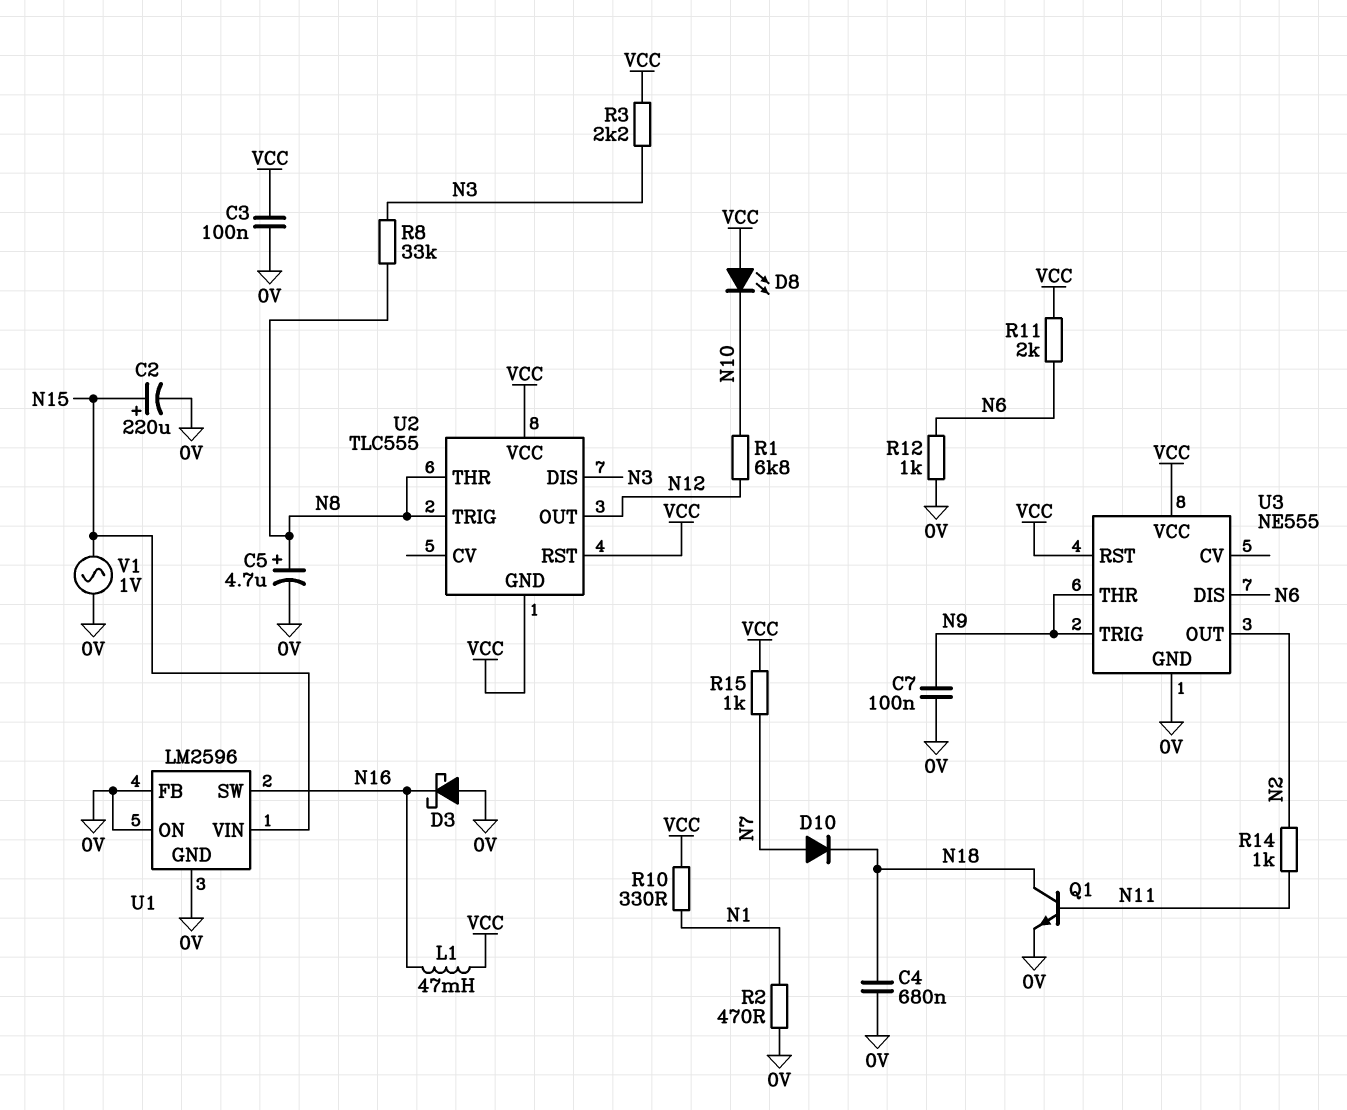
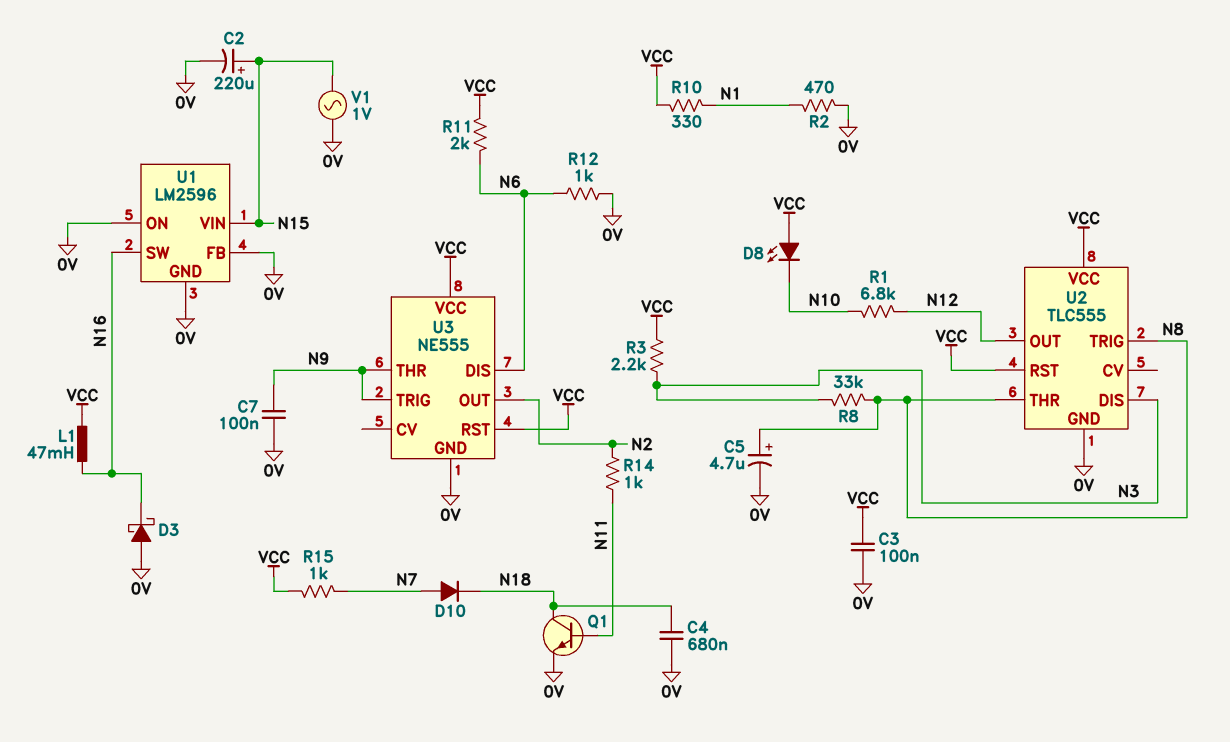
U2 pin GND: VCC -> 0V

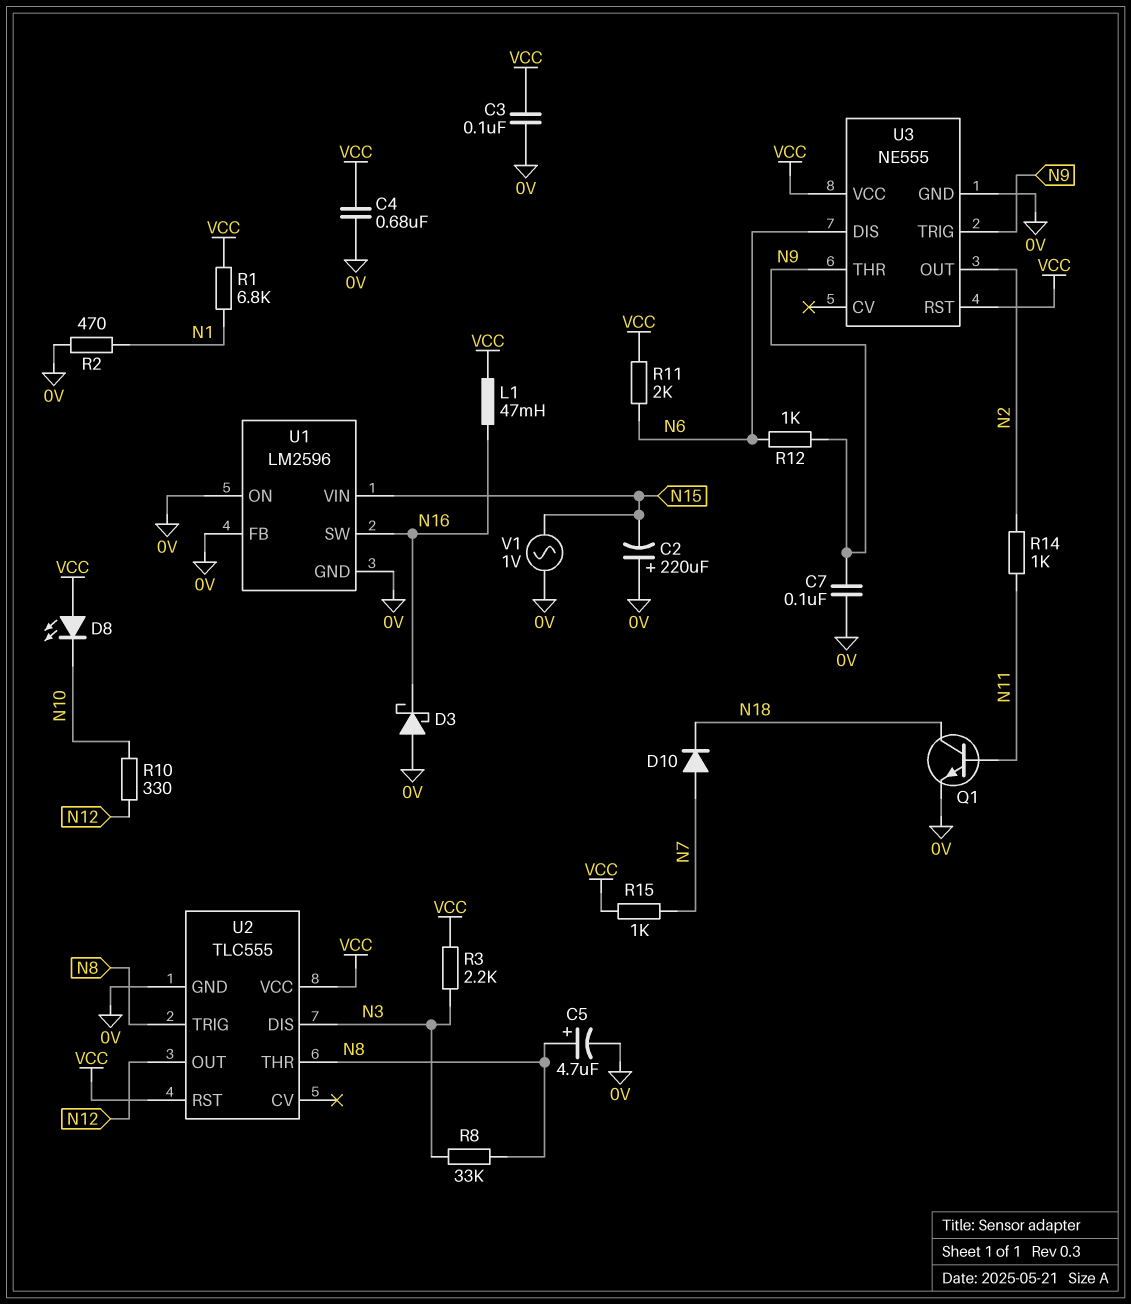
C2: 220uF (plus N15, minus 0V) -> 220uF (plus 0V, minus N15)
C4: 680nF (0V, N18) -> 680nF (0V, VCC)
R1: 6.8k (N10, N12) -> 6.8k (N1, VCC)
R10: 330 (N1, VCC) -> 330 (N10, N12)
R12: 1k (0V, N6) -> 1k (N6, N9)

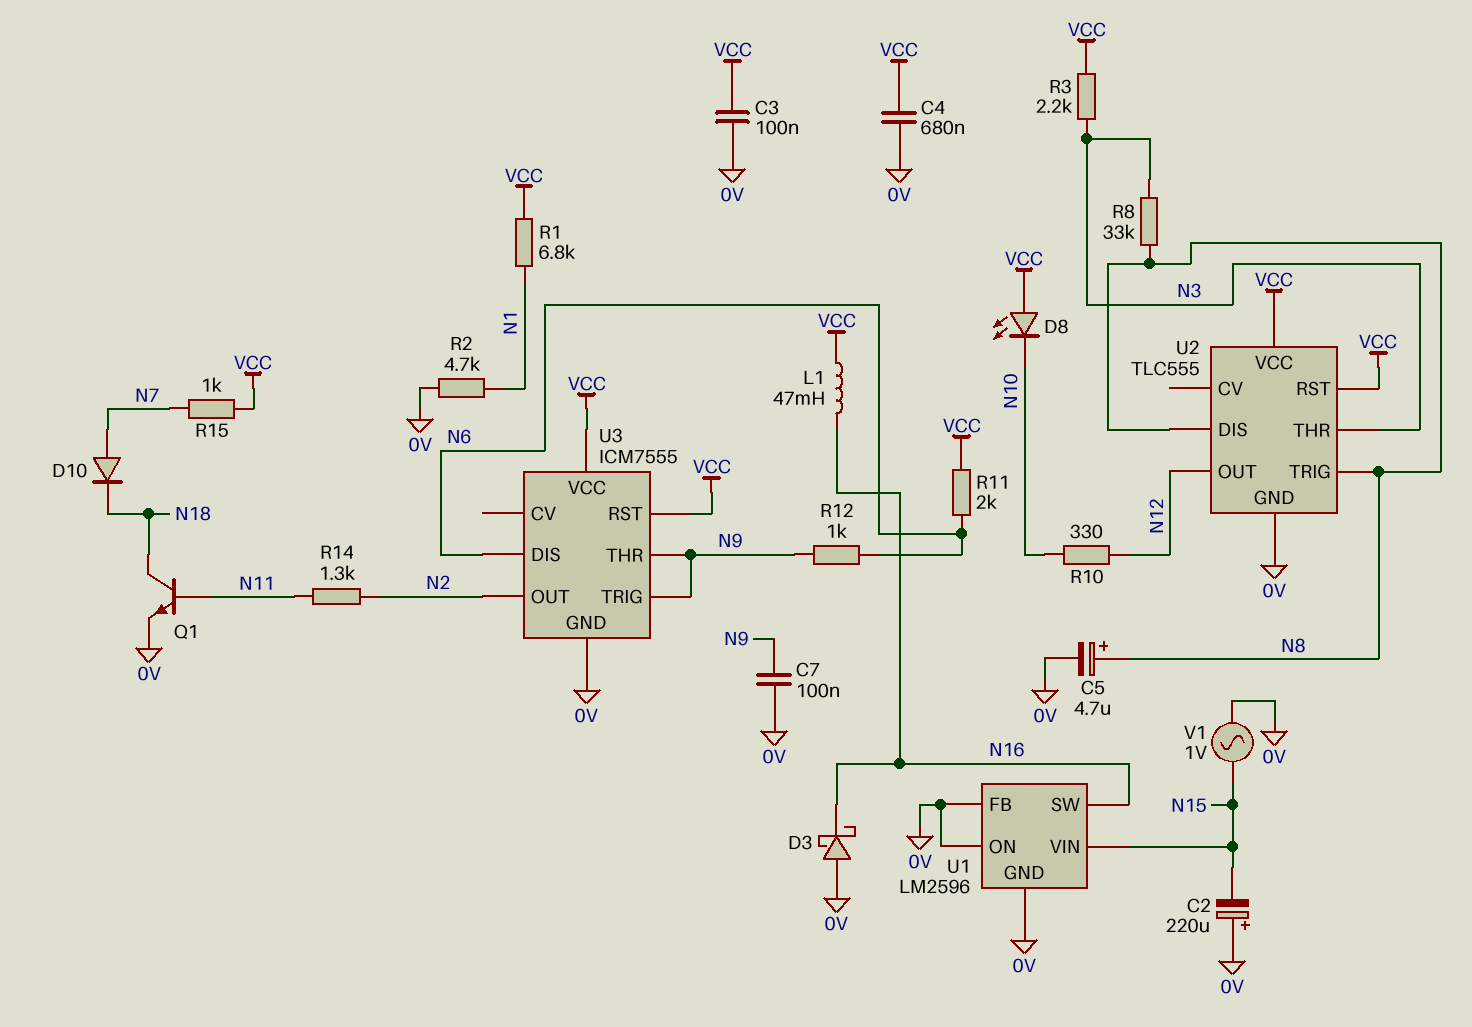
R2: 470 (0V, N1) -> 4.7k (0V, N1)
R14: 1k (N2, N11) -> 1.3k (N2, N11)
U2 pin DIS: N3 -> N8
U2 pin THR: N8 -> N3
U3: NE555 -> ICM7555

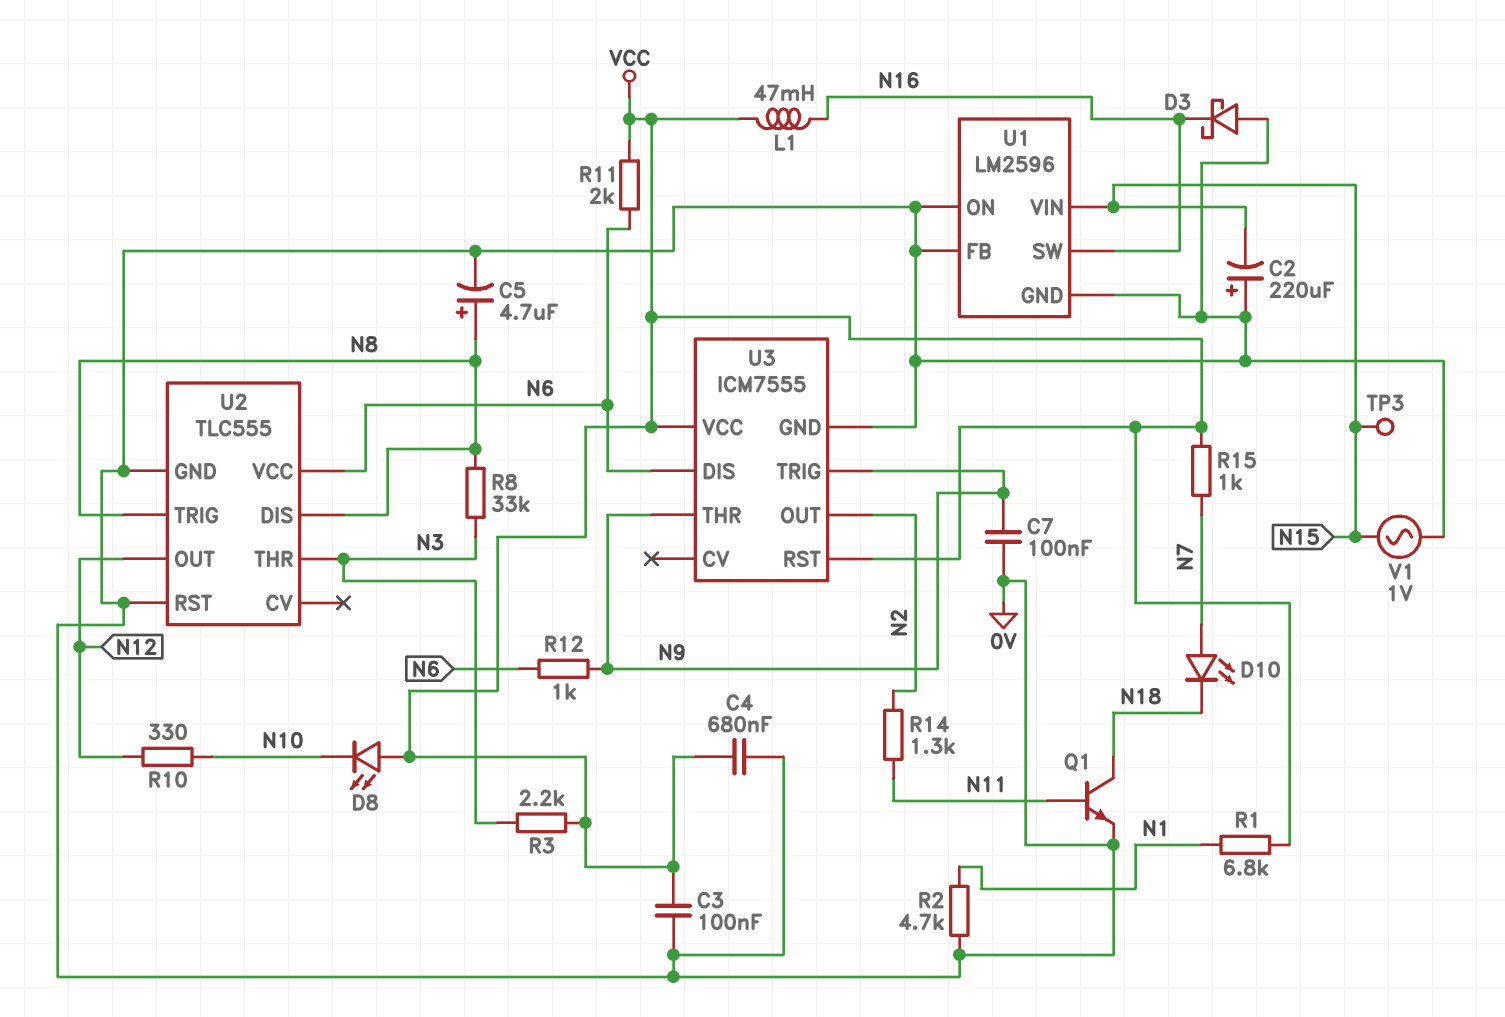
D10: diode (A N7, K N18) -> LED (A N7, K N18)
TP3: none -> test point (N15)
U2 pin RST: VCC -> 0V
U2 pin VCC: VCC -> N6

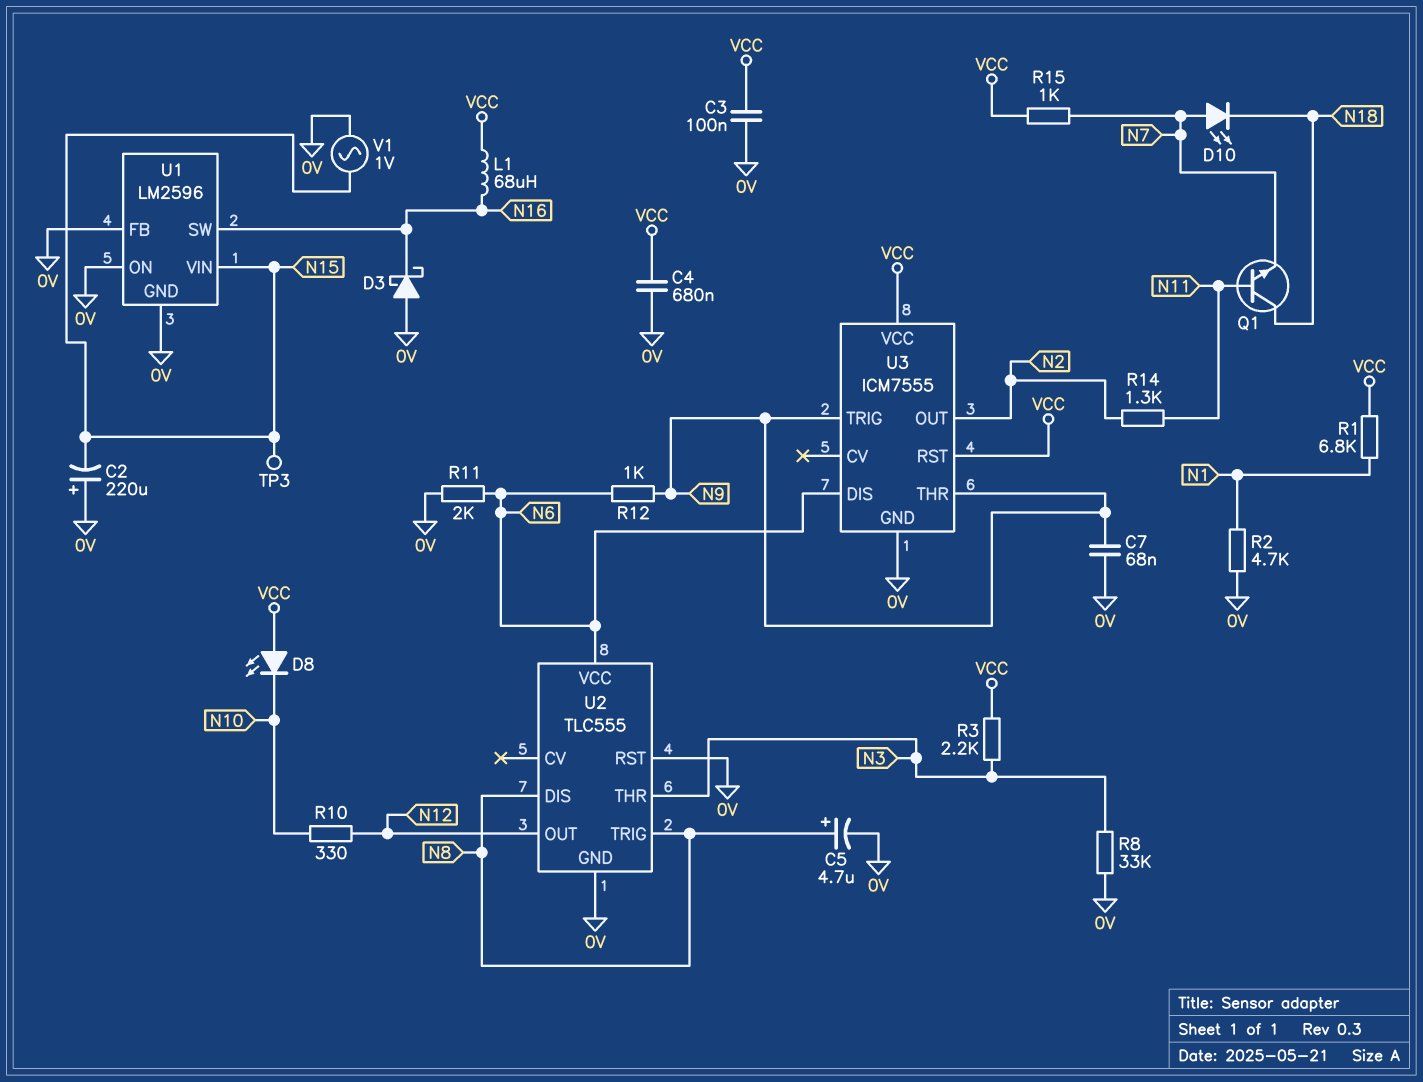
C7: 100nF (0V, N9) -> 68nF (0V, N9)
L1: 47mH (N16, VCC) -> 68uH (N16, VCC)
Q1: NPN (B N11, C N18, E 0V) -> NPN (B N11, C N18, E N7)
R8: 33k (N3, N8) -> 33k (0V, N3)
R11: 2k (N6, VCC) -> 2k (0V, N6)

